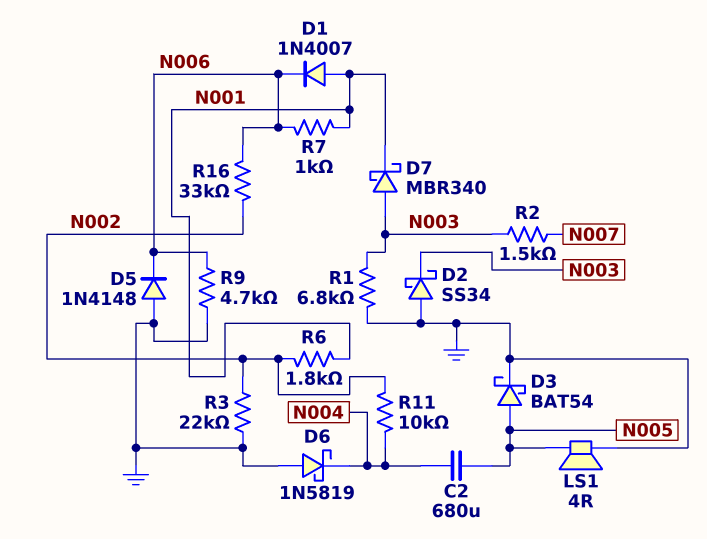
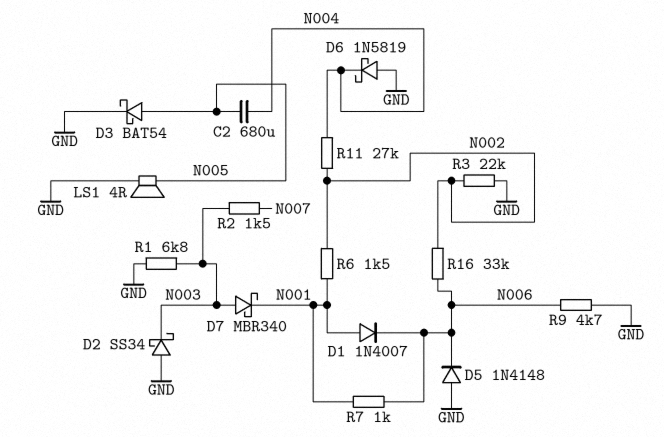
R6: 1.8k (N001, N002) -> 1.5k (N001, N002)
R11: 10k (N002, N004) -> 27k (N002, N004)

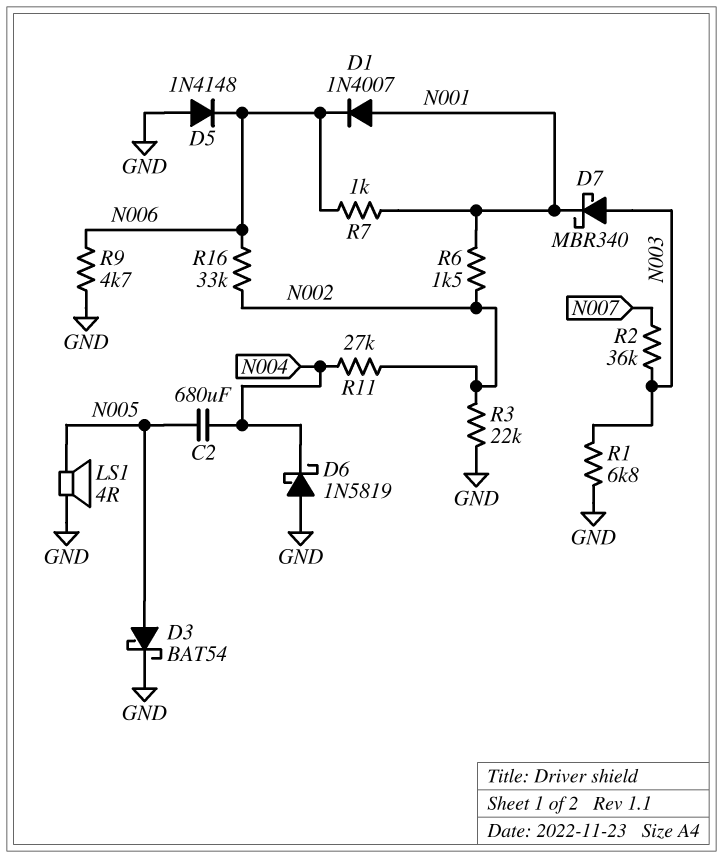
D2: schottky SS34 (A GND, K N003) -> none
R2: 1.5k (N003, N007) -> 36k (N003, N007)

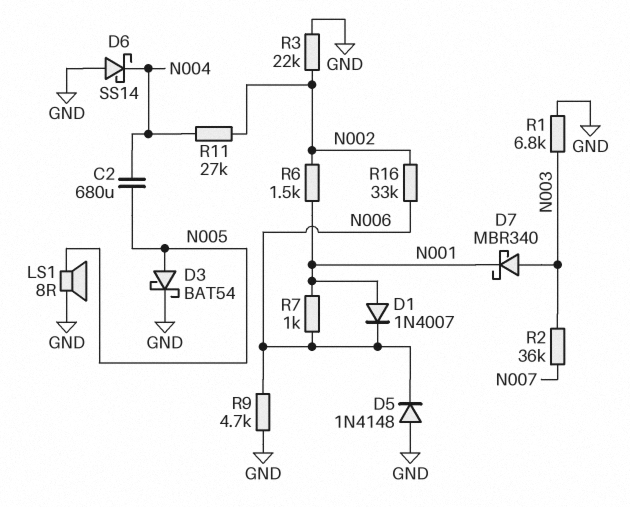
D6: schottky 1N5819 (A GND, K N004) -> schottky SS14 (A GND, K N004)
LS1: speaker 4R (GND, N005) -> speaker 8R (GND, N005)

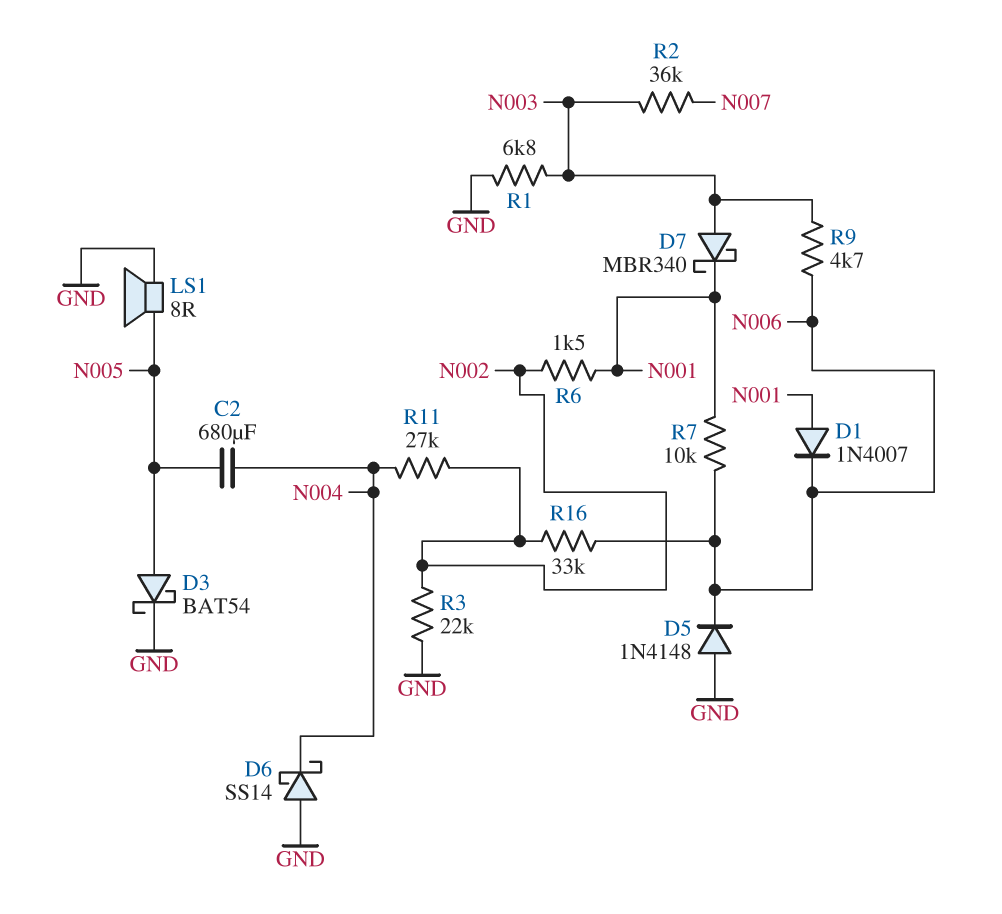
R7: 1k (N001, N006) -> 10k (N001, N006)
R9: 4.7k (GND, N006) -> 4.7k (N003, N006)

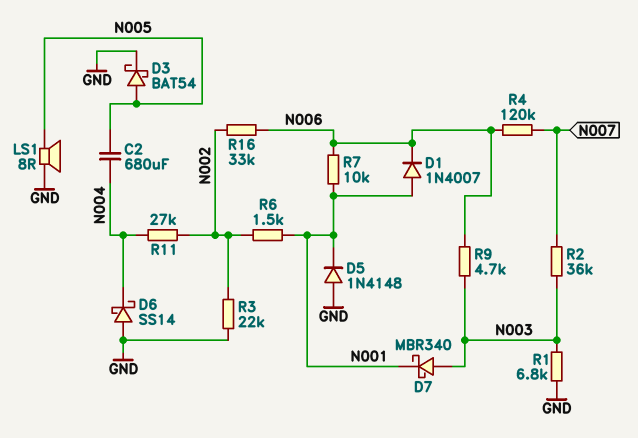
D5: diode 1N4148 (A GND, K N006) -> diode 1N4148 (A GND, K N001)
R4: none -> 120k (N006, N007)

